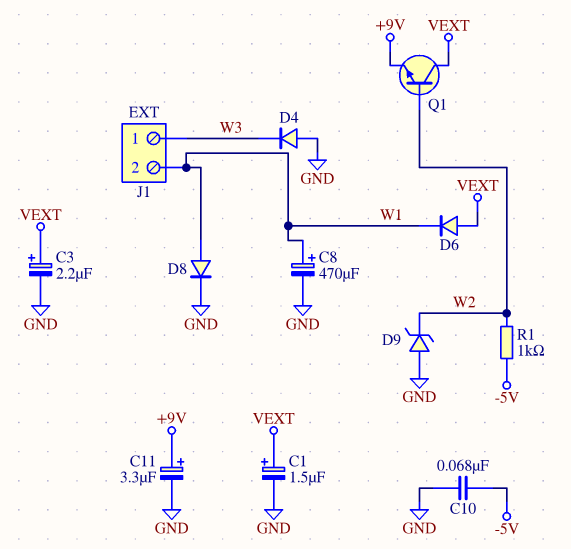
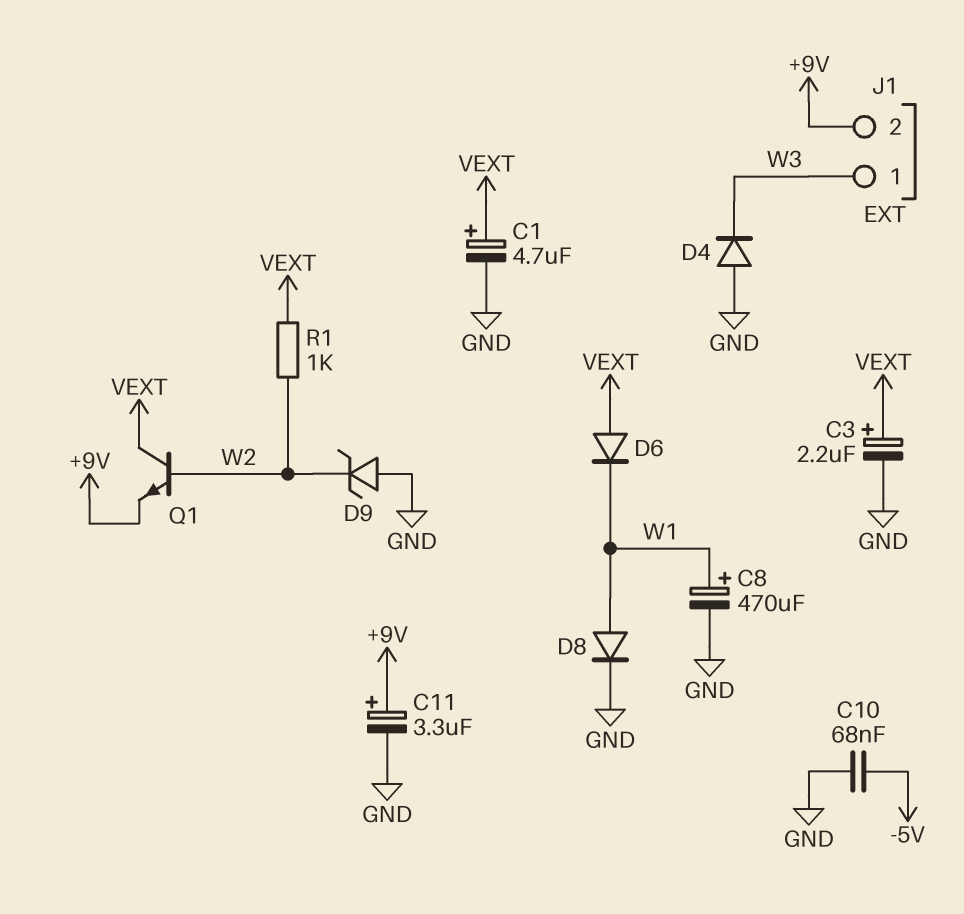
C1: 1.5uF (plus VEXT, minus GND) -> 4.7uF (plus VEXT, minus GND)
J1 pin 2: W1 -> +9V
R1: 1k (-5V, W2) -> 1k (VEXT, W2)

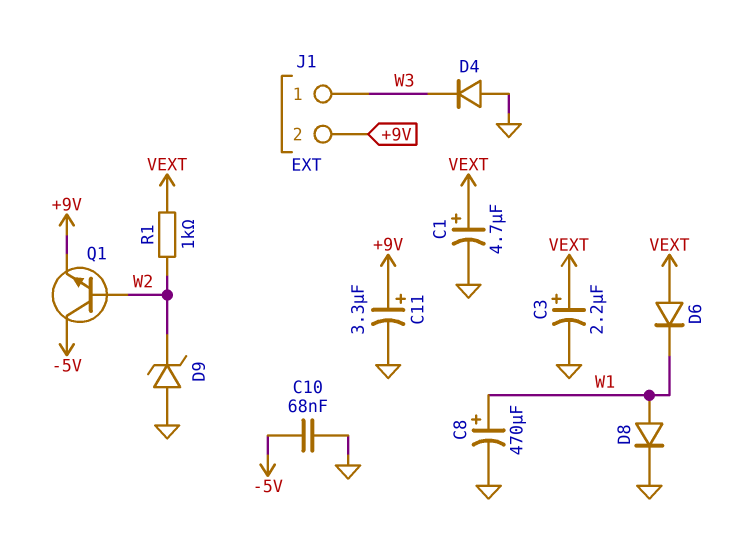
Q1: NPN (B W2, C VEXT, E +9V) -> NPN (B W2, C -5V, E +9V)

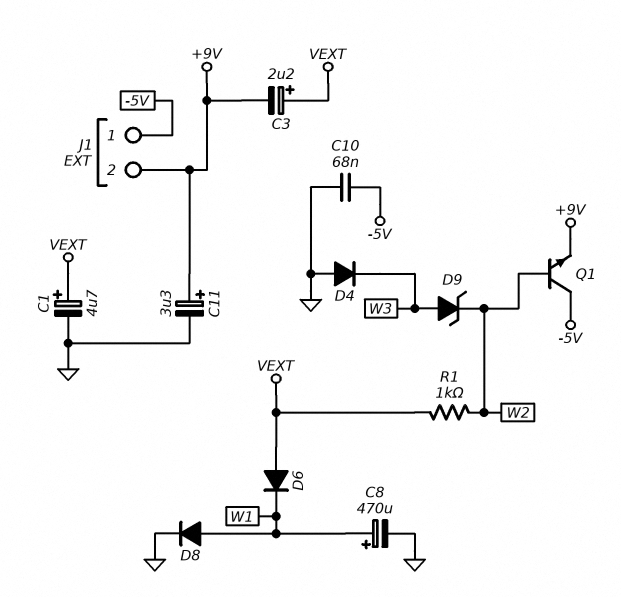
C3: 2.2uF (plus VEXT, minus GND) -> 2.2uF (plus VEXT, minus +9V)
D9: zener (A GND, K W2) -> zener (A W3, K W2)
J1 pin 1: W3 -> -5V

